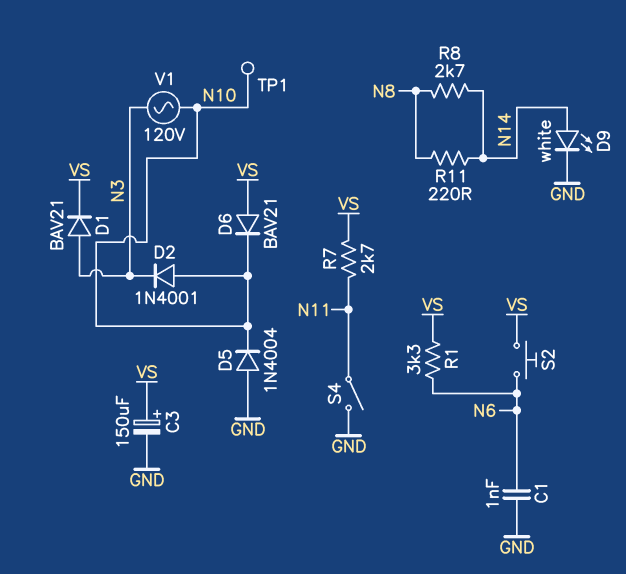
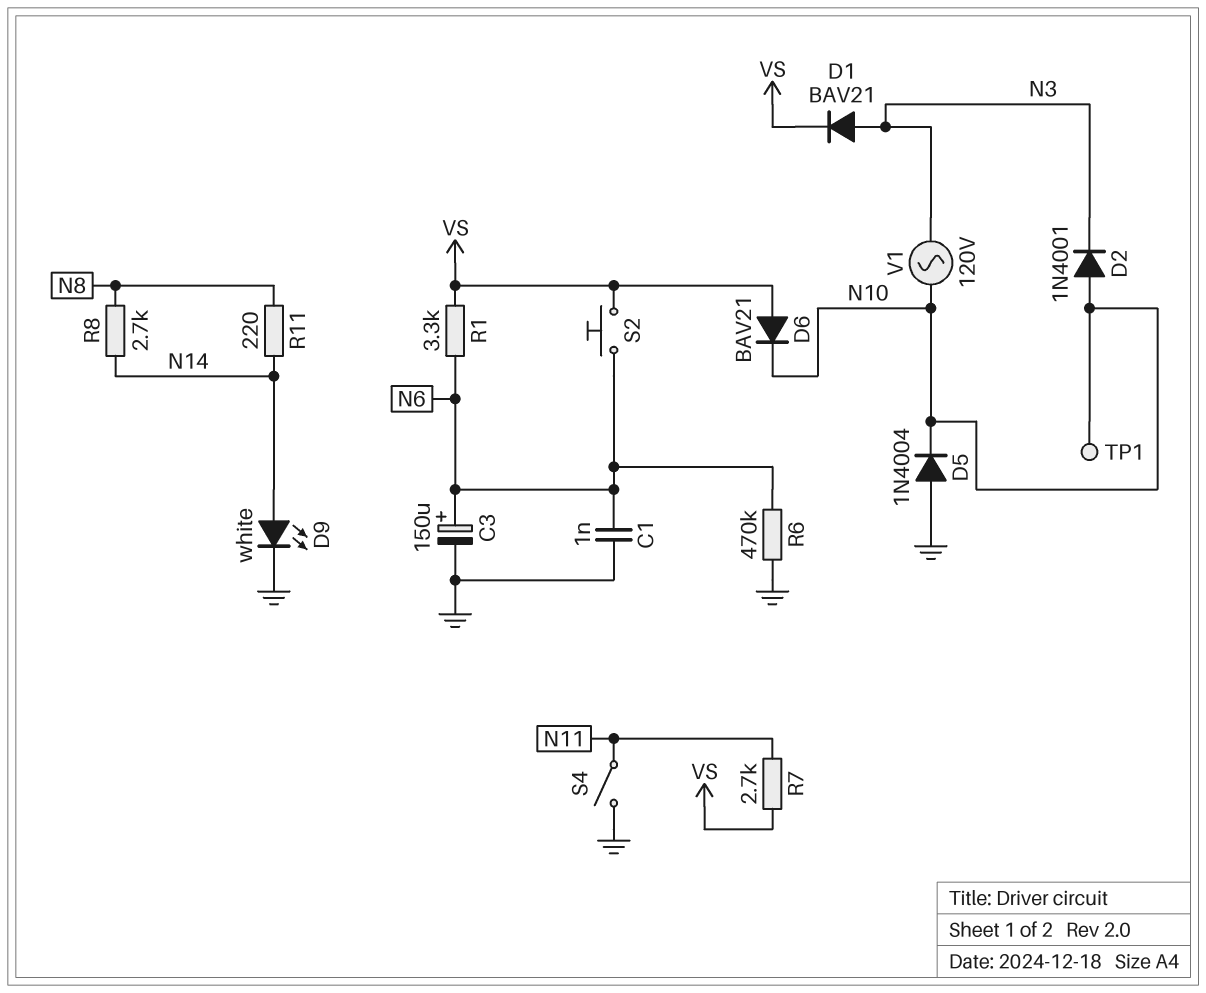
C3: 150uF (plus VS, minus GND) -> 150uF (plus N6, minus GND)
R6: none -> 470k (GND, N6)

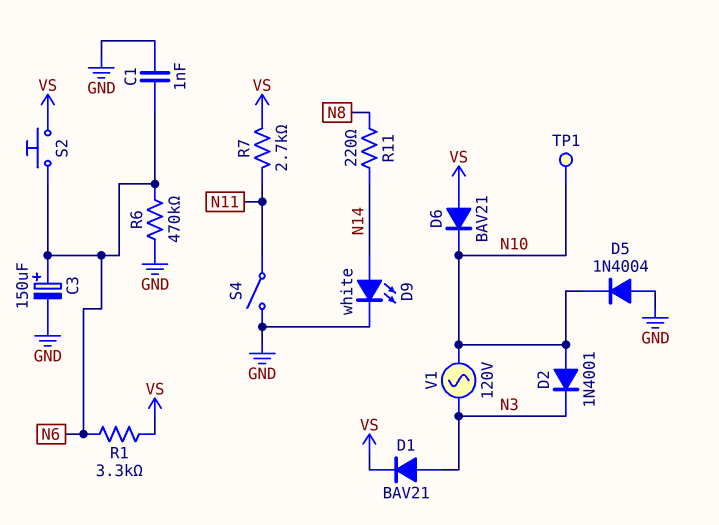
R8: 2.7k (N8, N14) -> none

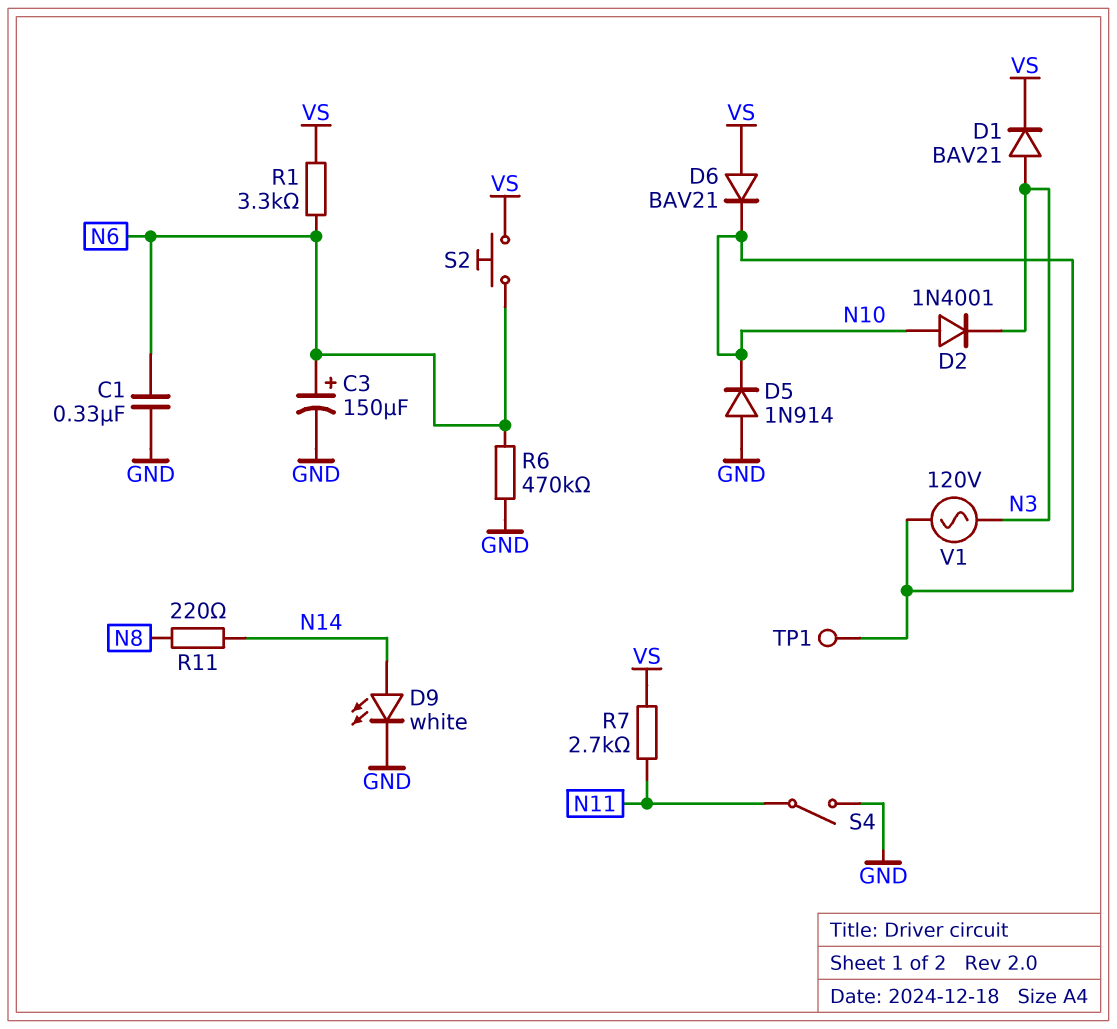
C1: 1nF (GND, N6) -> 330nF (GND, N6)
D5: diode 1N4004 (A GND, K N10) -> diode 1N914 (A GND, K N10)

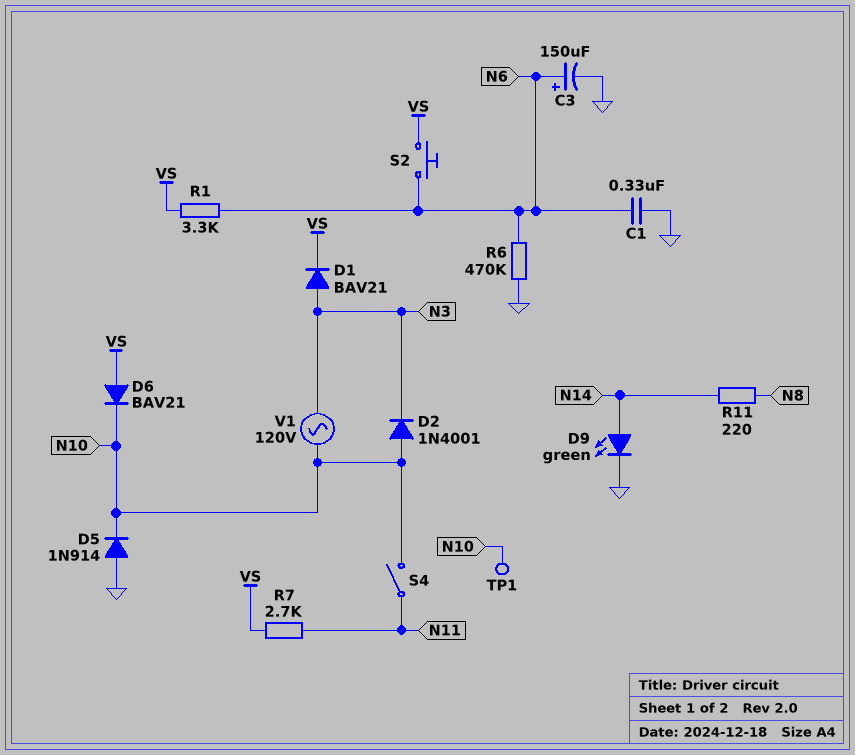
D9: LED white (A N14, K GND) -> LED green (A N14, K GND)
S4: switch (GND, N11) -> switch (N10, N11)

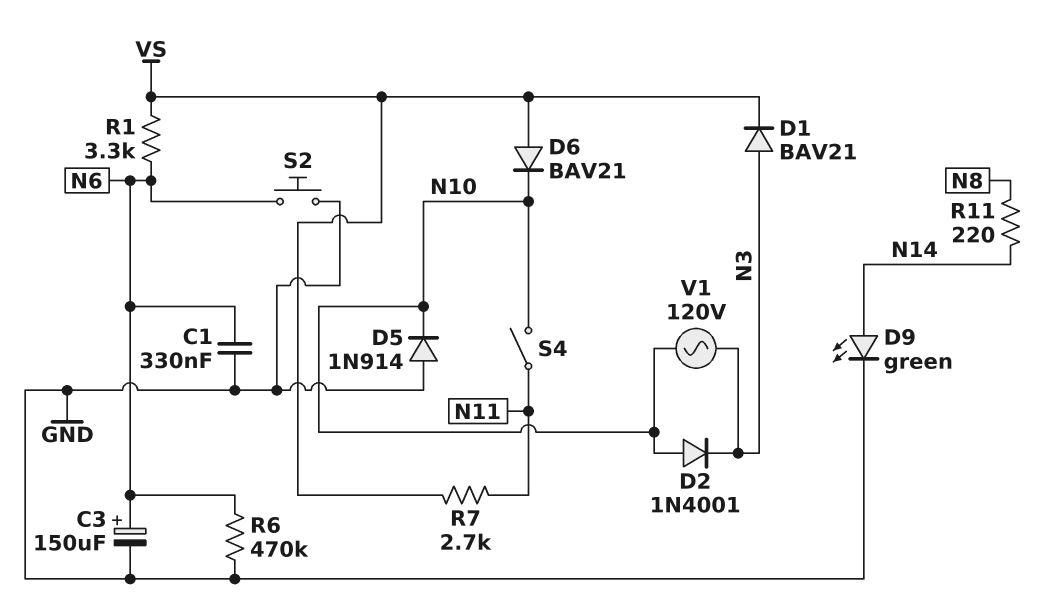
S2: button (N6, VS) -> button (GND, N6)
TP1: test point (N10) -> none

